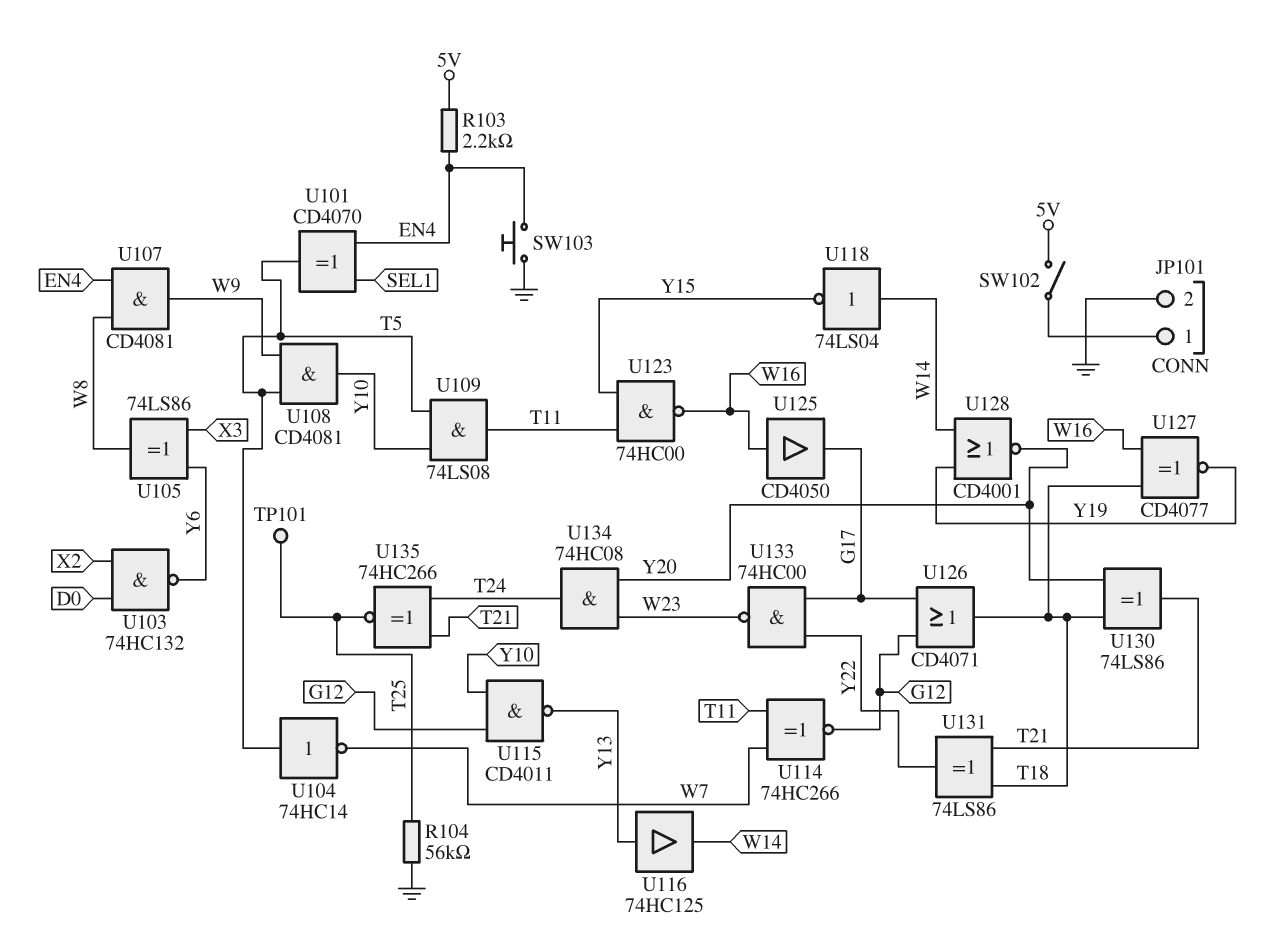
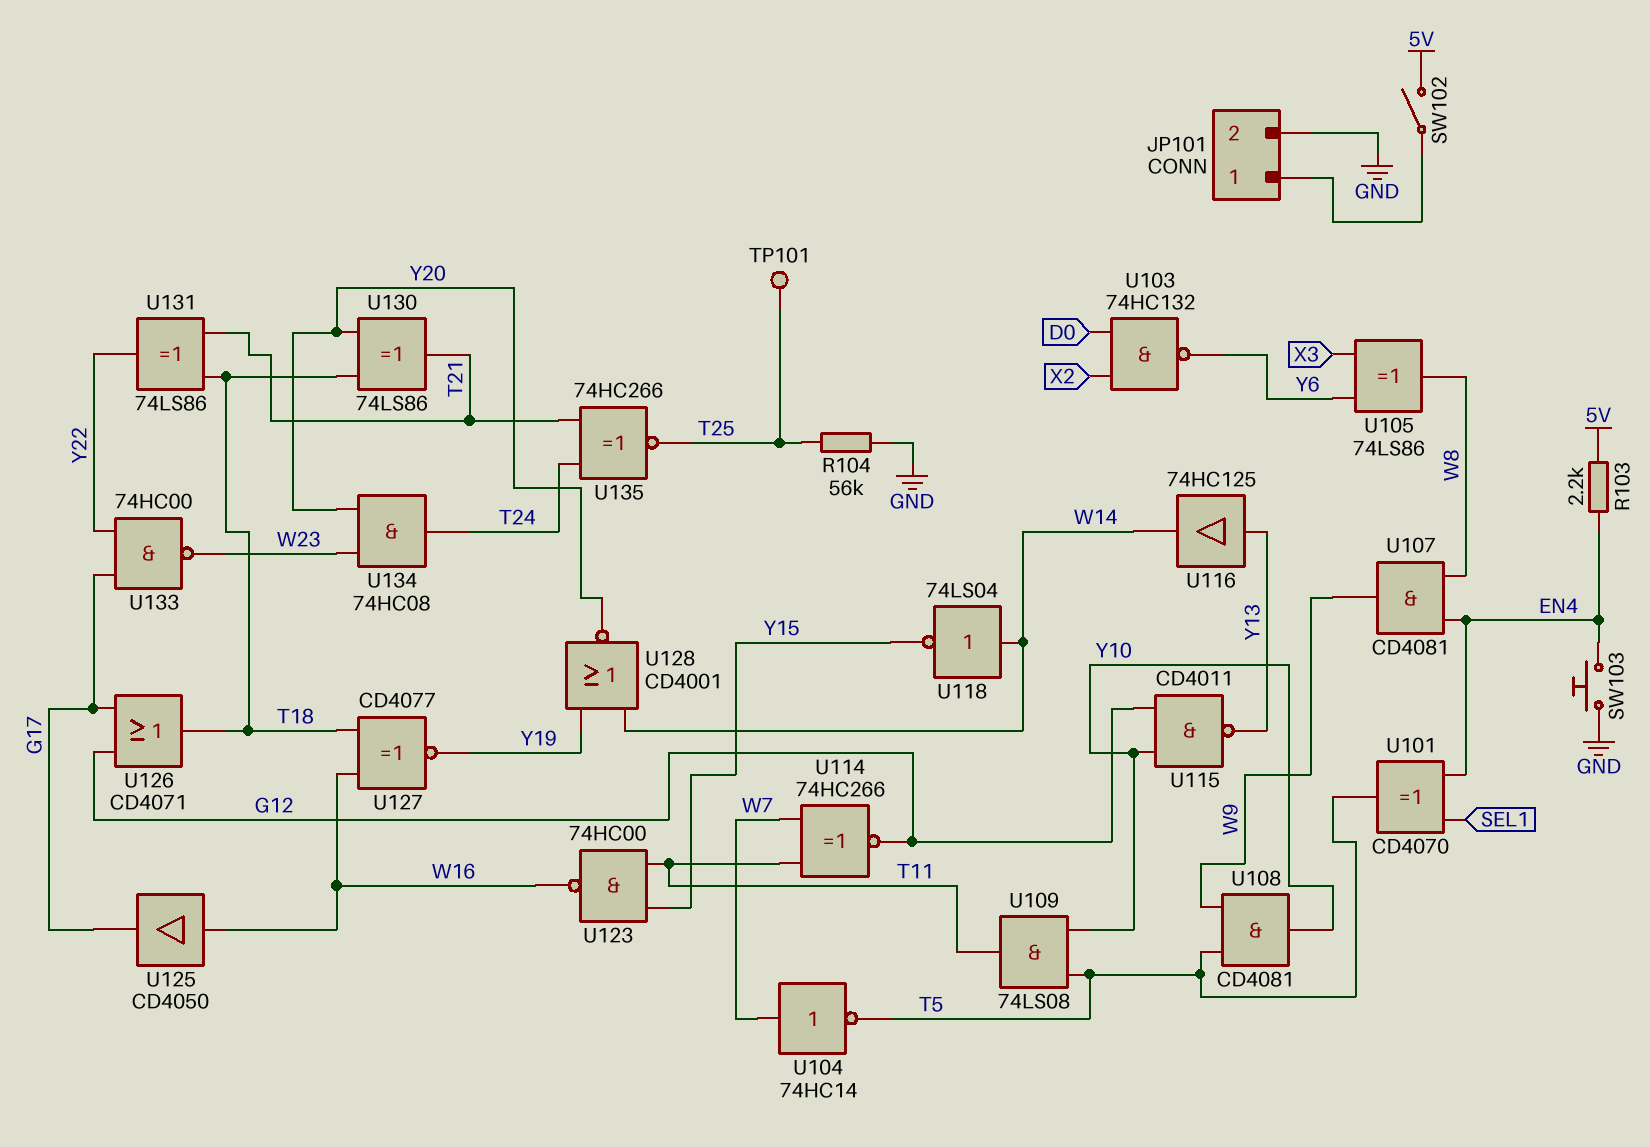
U104: NOT 74HC14 (in T5, out W7) -> NOT 74HC14 (in W7, out T5)

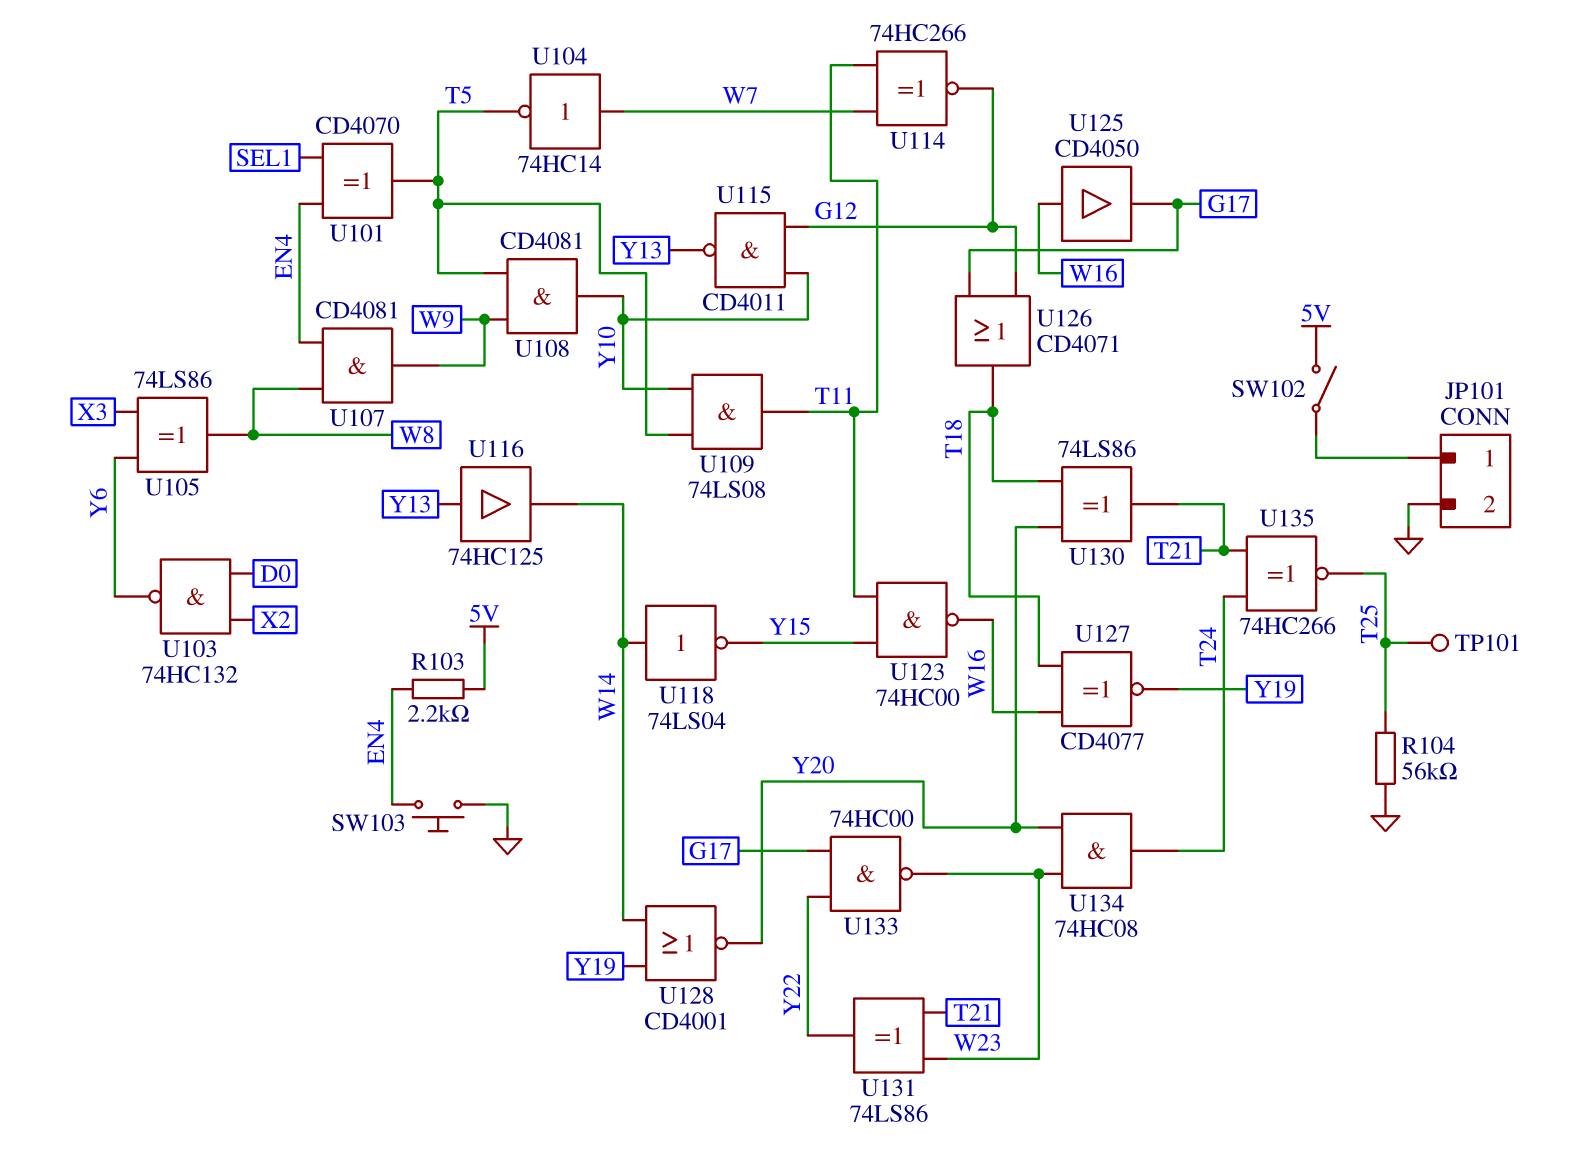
U131: XOR 74LS86 (in T18, in T21, out Y22) -> XOR 74LS86 (in T21, in W23, out Y22)

